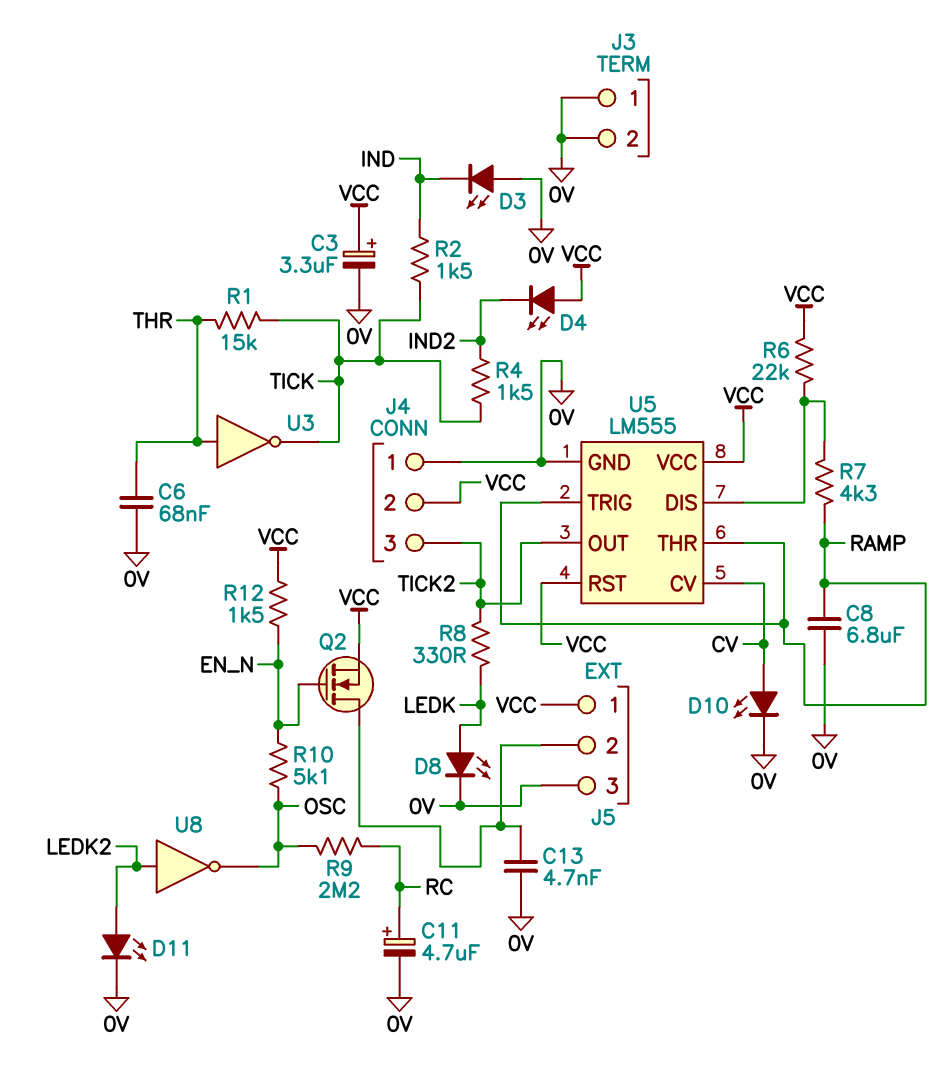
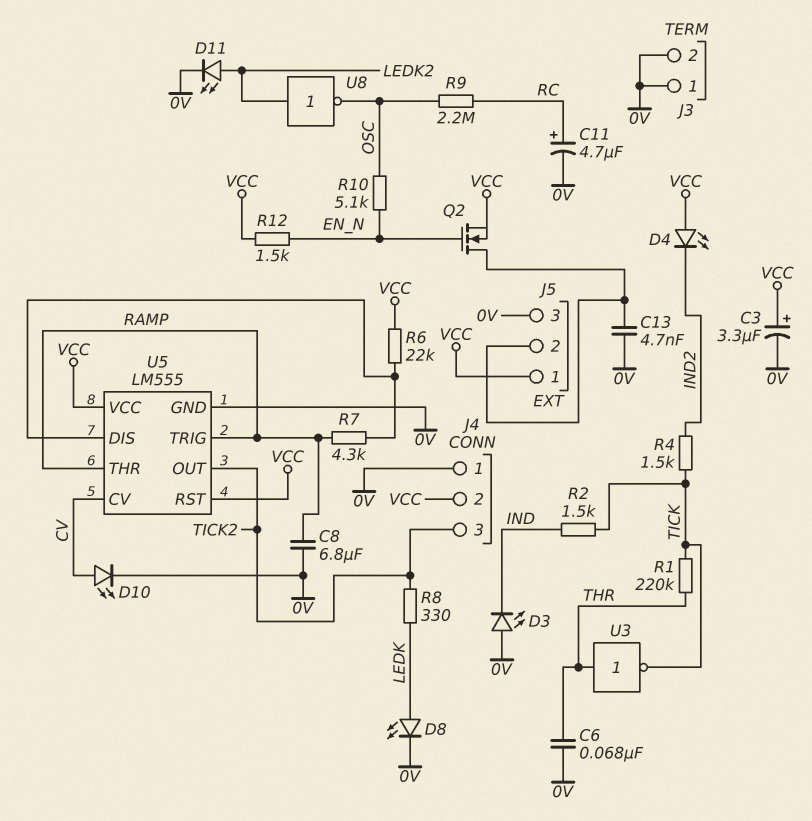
R1: 15k (THR, TICK) -> 220k (THR, TICK)

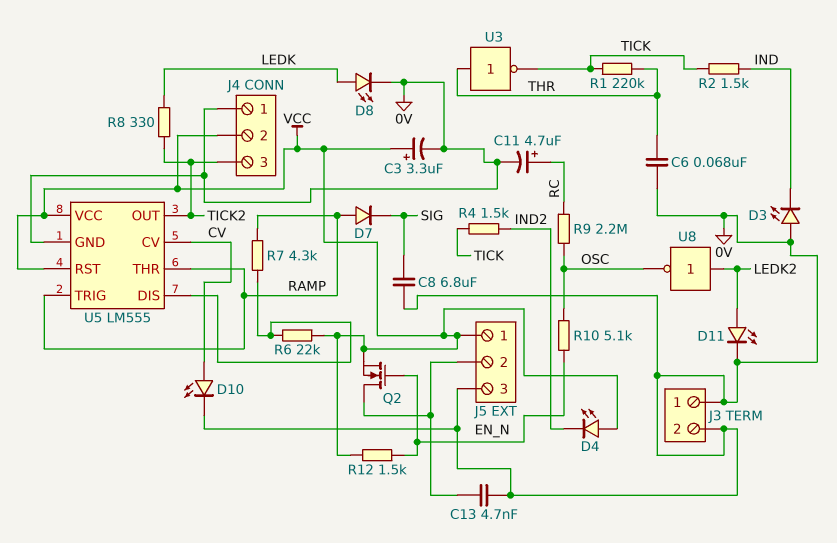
C8: 6.8uF (0V, RAMP) -> 6.8uF (0V, SIG)
D7: none -> diode (A RAMP, K SIG)

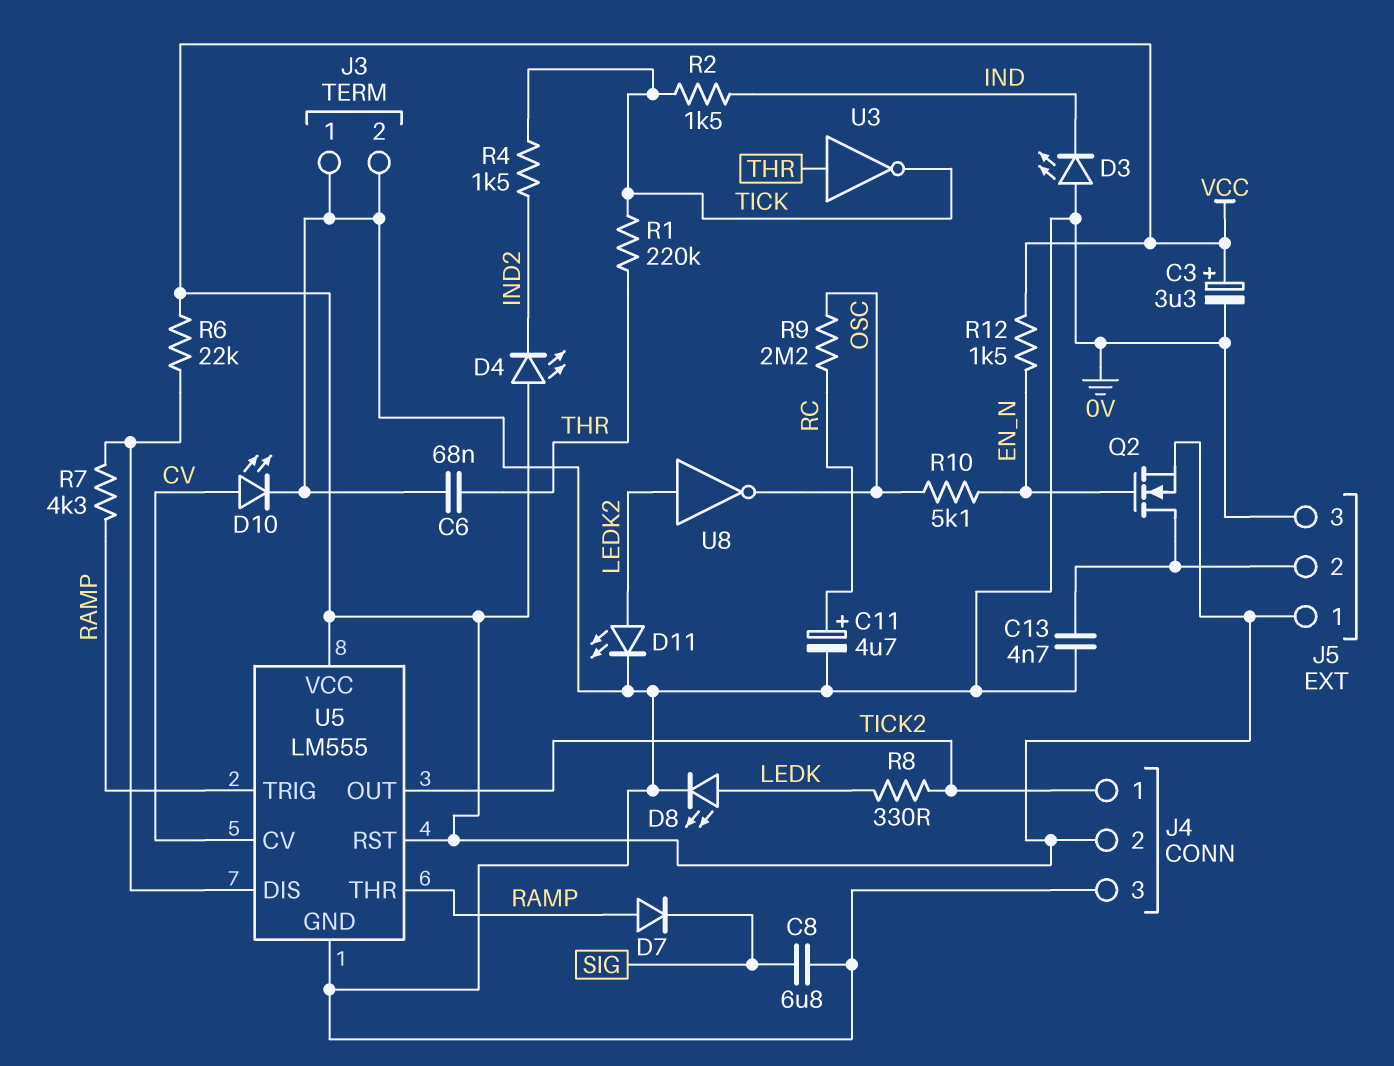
J4 pin 1: 0V -> TICK2
J4 pin 3: TICK2 -> 0V

